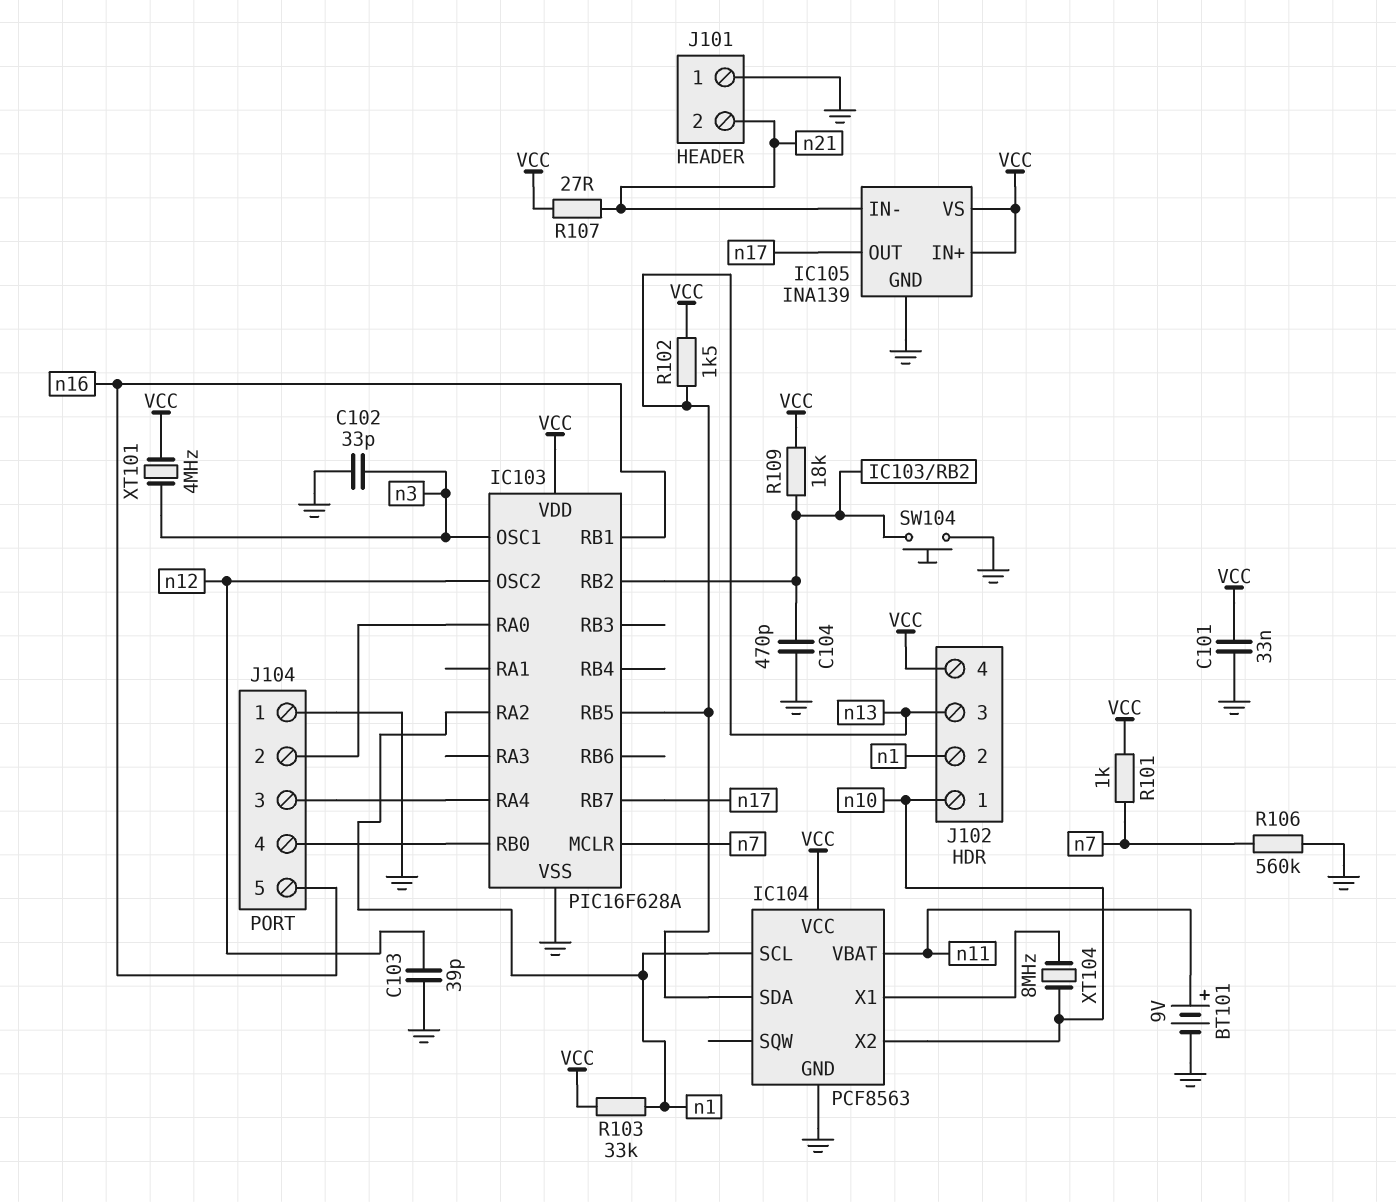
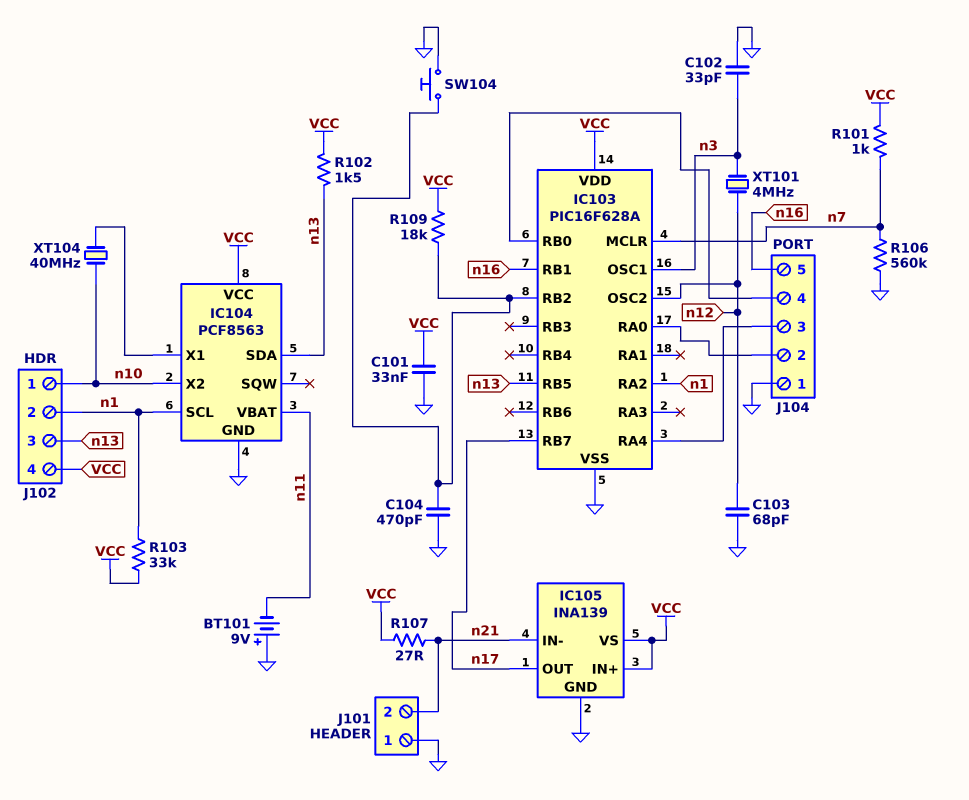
BT101: 9V (plus n11, minus GND) -> 9V (plus GND, minus n11)
C103: 39pF (GND, n12) -> 68pF (GND, n12)
XT101: 4MHz (VCC, n3) -> 4MHz (n3, n12)
XT104: 8MHz (IC104/X1, n10) -> 40MHz (IC104/X1, n10)

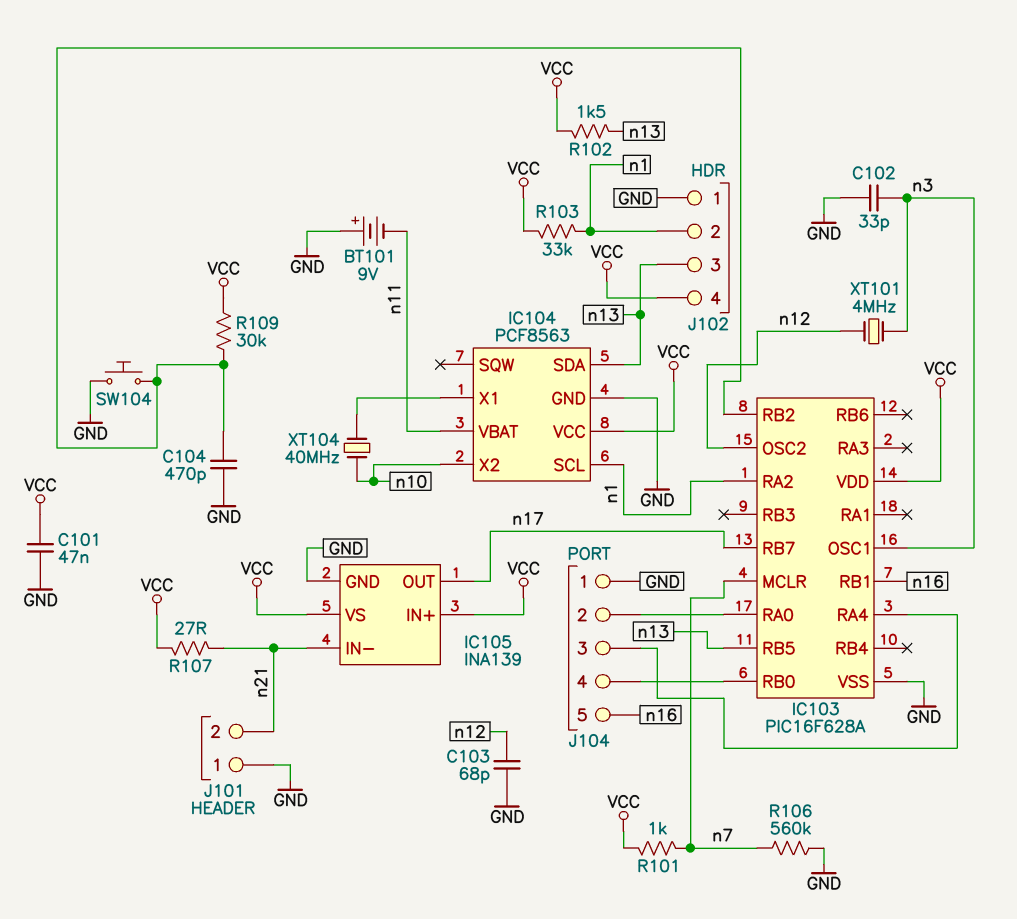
C101: 33nF (GND, VCC) -> 47nF (GND, VCC)
J102 pin 1: n10 -> GND
R109: 18k (IC103/RB2, VCC) -> 30k (IC103/RB2, VCC)

